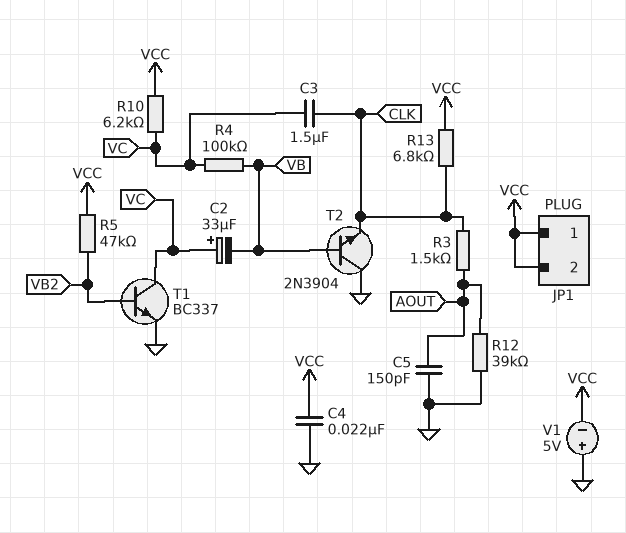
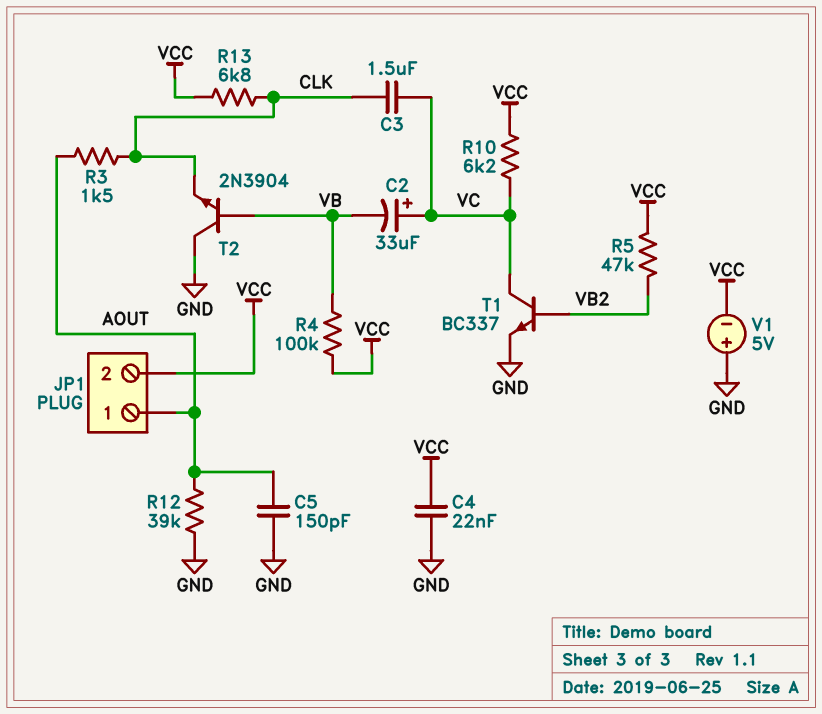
JP1 pin 1: VCC -> AOUT
R4: 100k (VB, VC) -> 100k (VB, VCC)

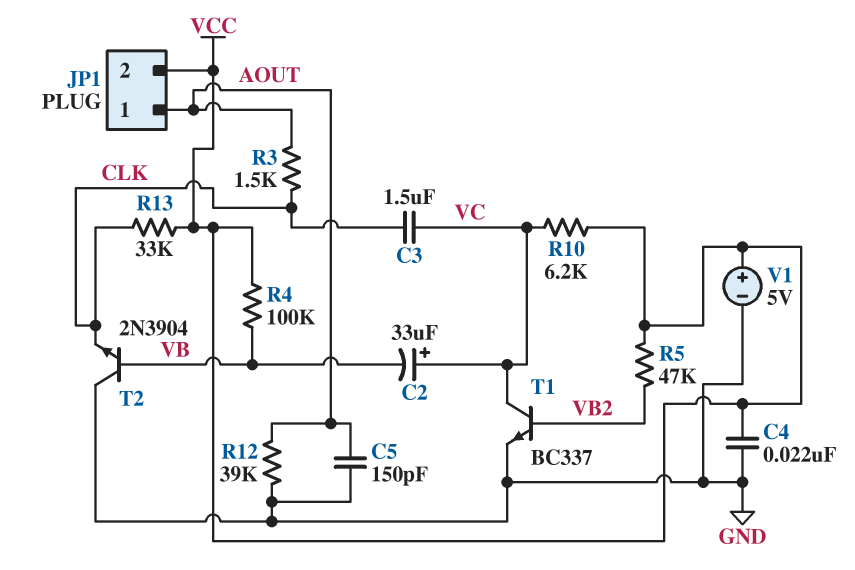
R13: 6.8k (CLK, VCC) -> 33k (CLK, VCC)
V1: 5V (plus GND, minus VCC) -> 5V (plus VCC, minus GND)

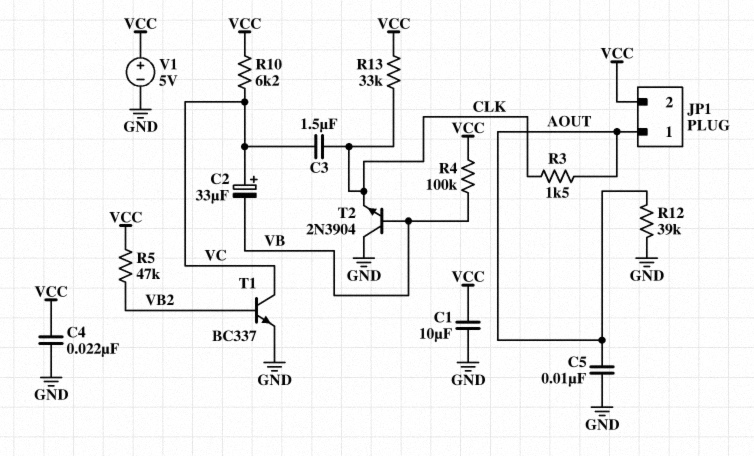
C1: none -> 10uF (GND, VCC)
C5: 150pF (AOUT, GND) -> 10nF (AOUT, GND)

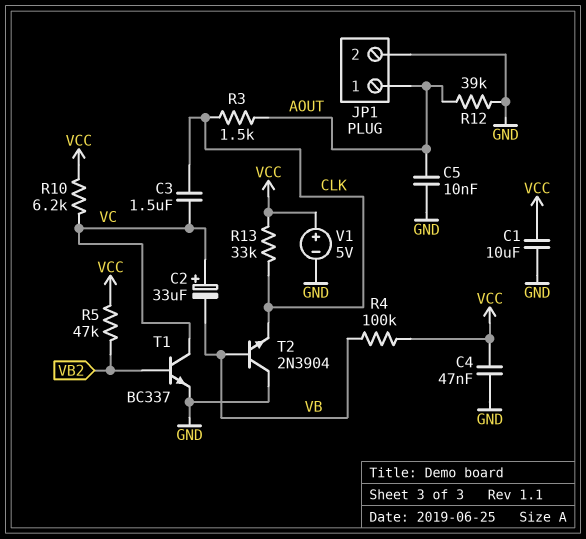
C4: 22nF (GND, VCC) -> 47nF (GND, VCC)
JP1 pin 2: VCC -> GND

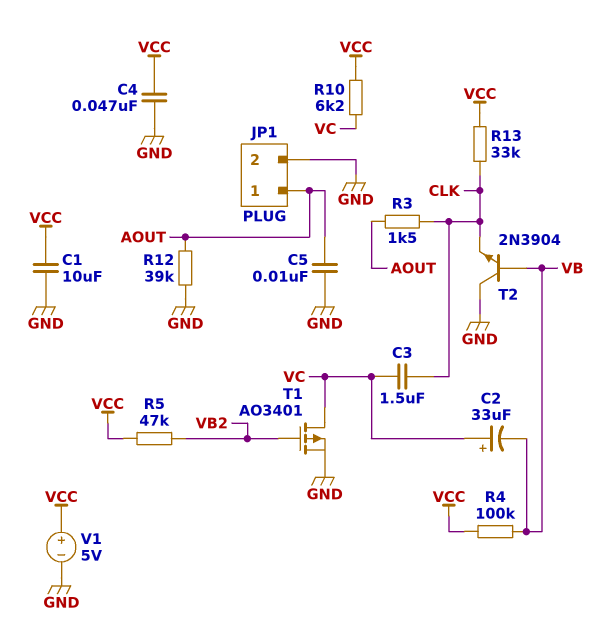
T1: NPN BC337 (B VB2, C VC, E GND) -> PMOS AO3401 (G VB2, D VC, S GND)

